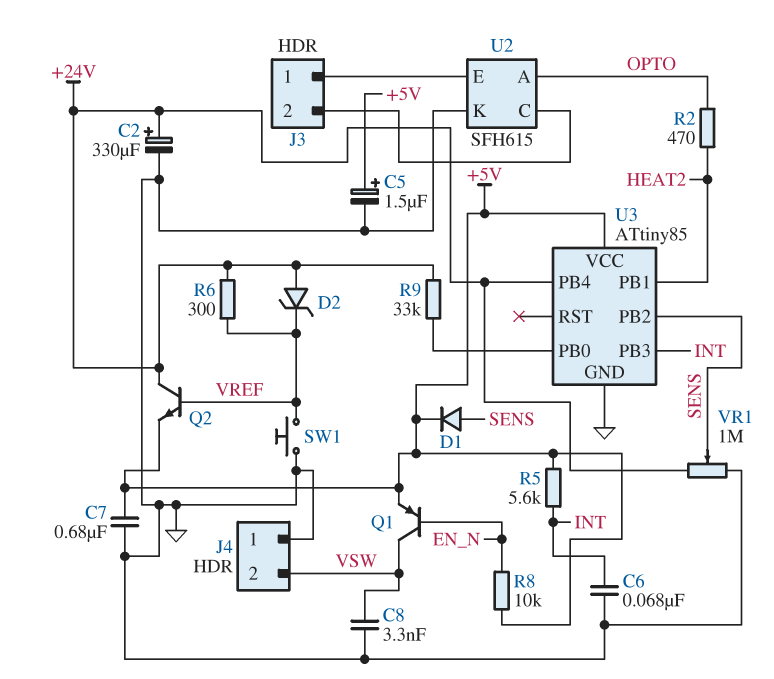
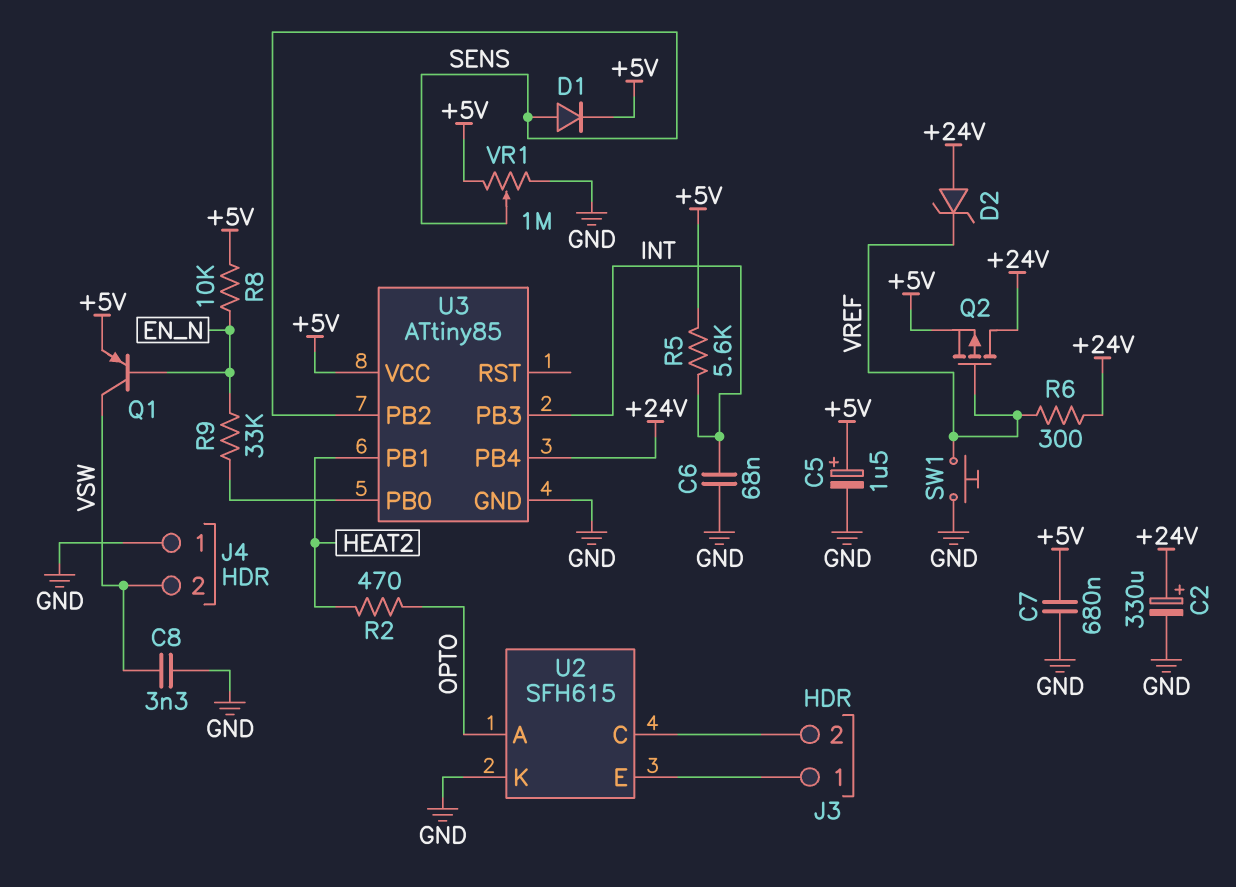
Q2: NPN (B VREF, C +24V, E +5V) -> PMOS (G VREF, D +24V, S +5V)
R9: 33k (+24V, U3/PB0) -> 33k (EN_N, U3/PB0)
VR1: 1M (+24V, GND, wiper SENS) -> 1M (+5V, GND, wiper SENS)

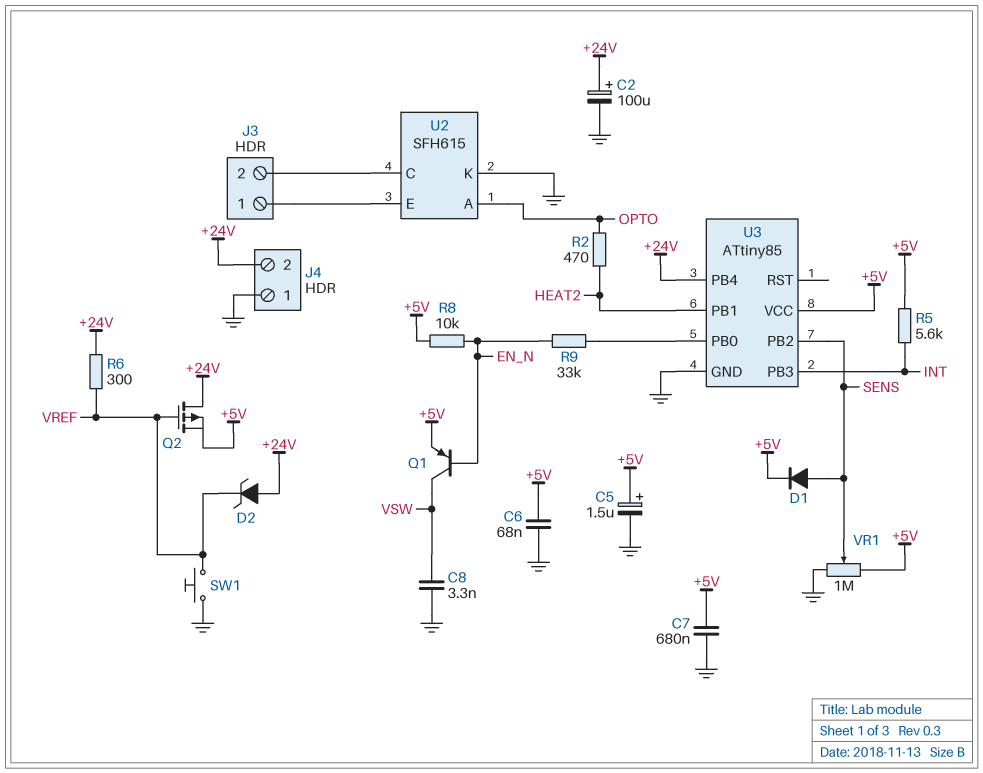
C2: 330uF (plus +24V, minus GND) -> 100uF (plus +24V, minus GND)
C6: 68nF (GND, INT) -> 68nF (+5V, GND)
J4 pin 2: VSW -> +24V

